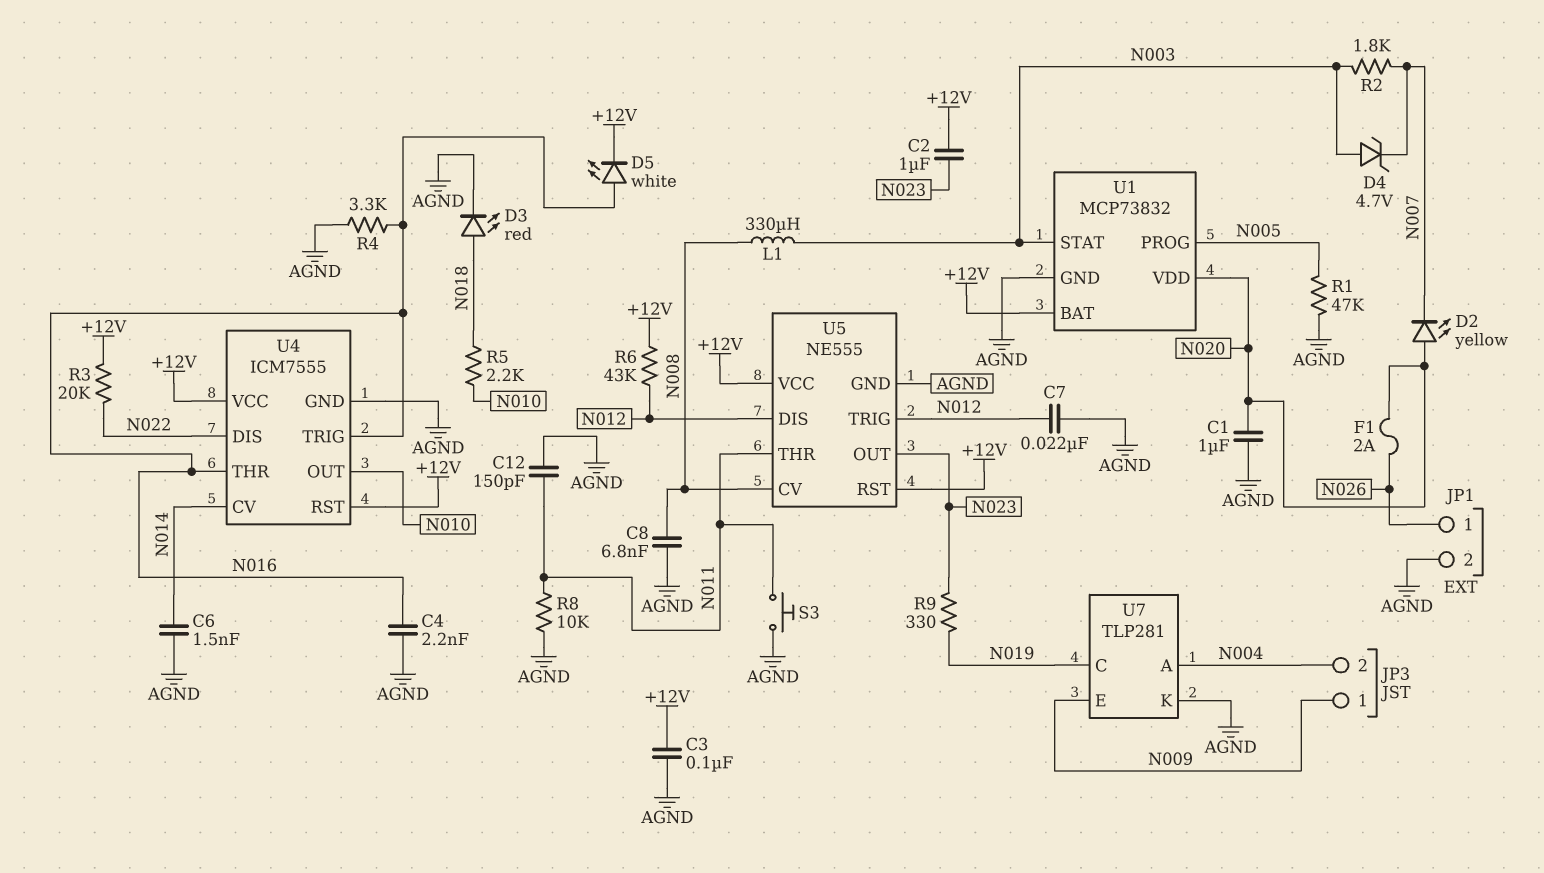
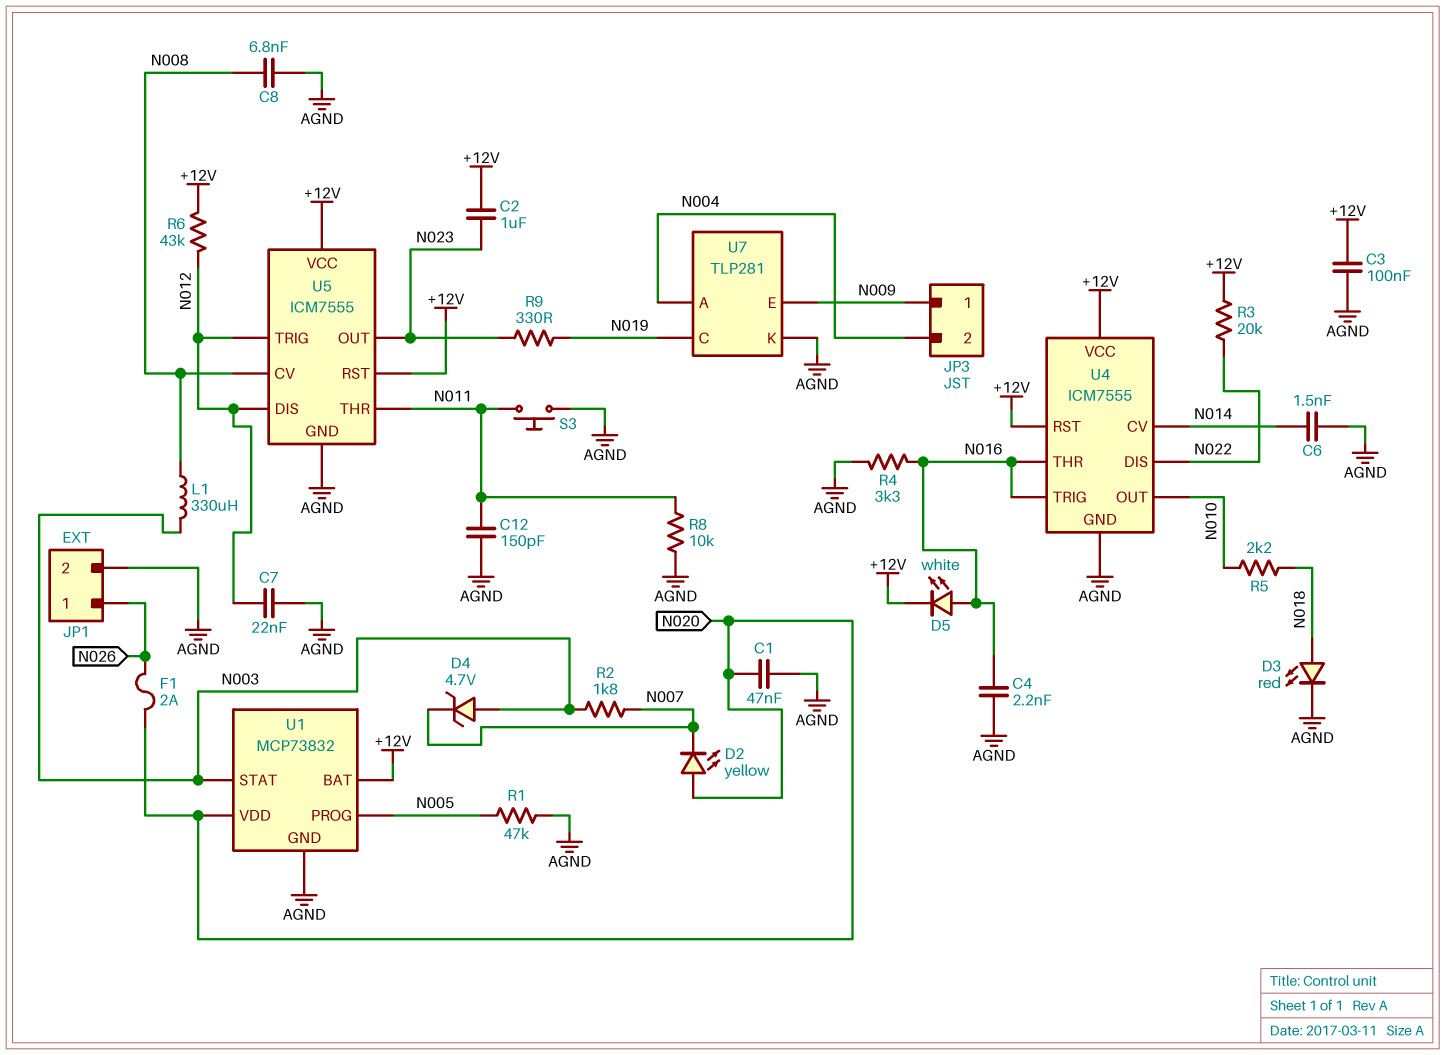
C1: 1uF (AGND, N020) -> 47nF (AGND, N020)
U5: NE555 -> ICM7555

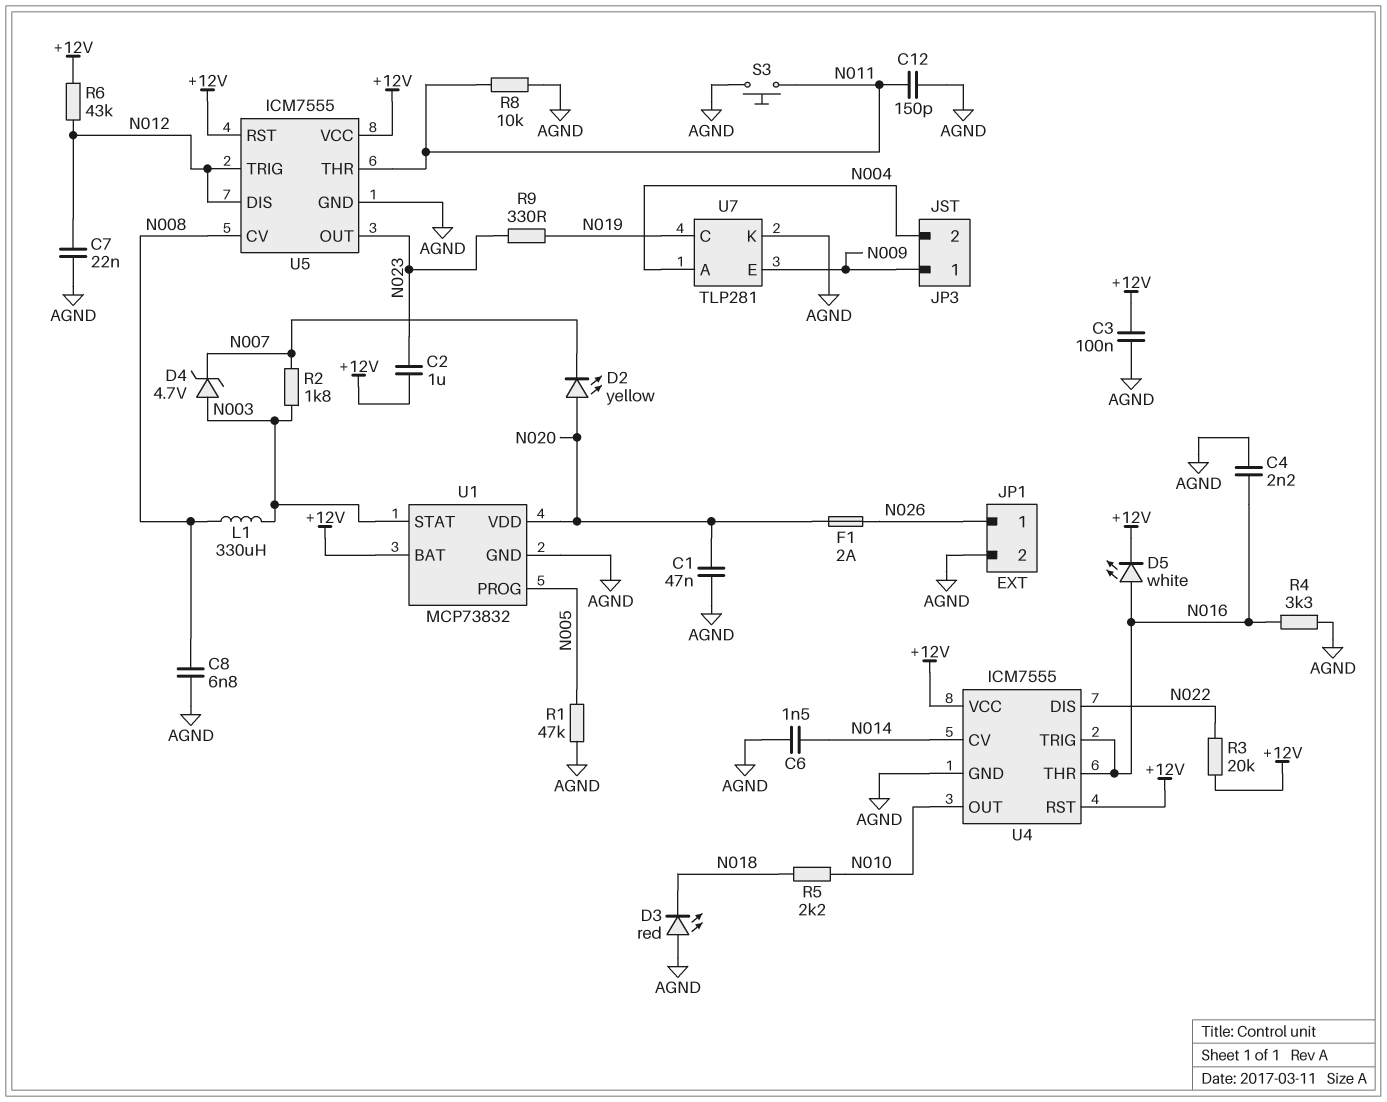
D3: LED red (A N018, K AGND) -> LED red (A AGND, K N018)

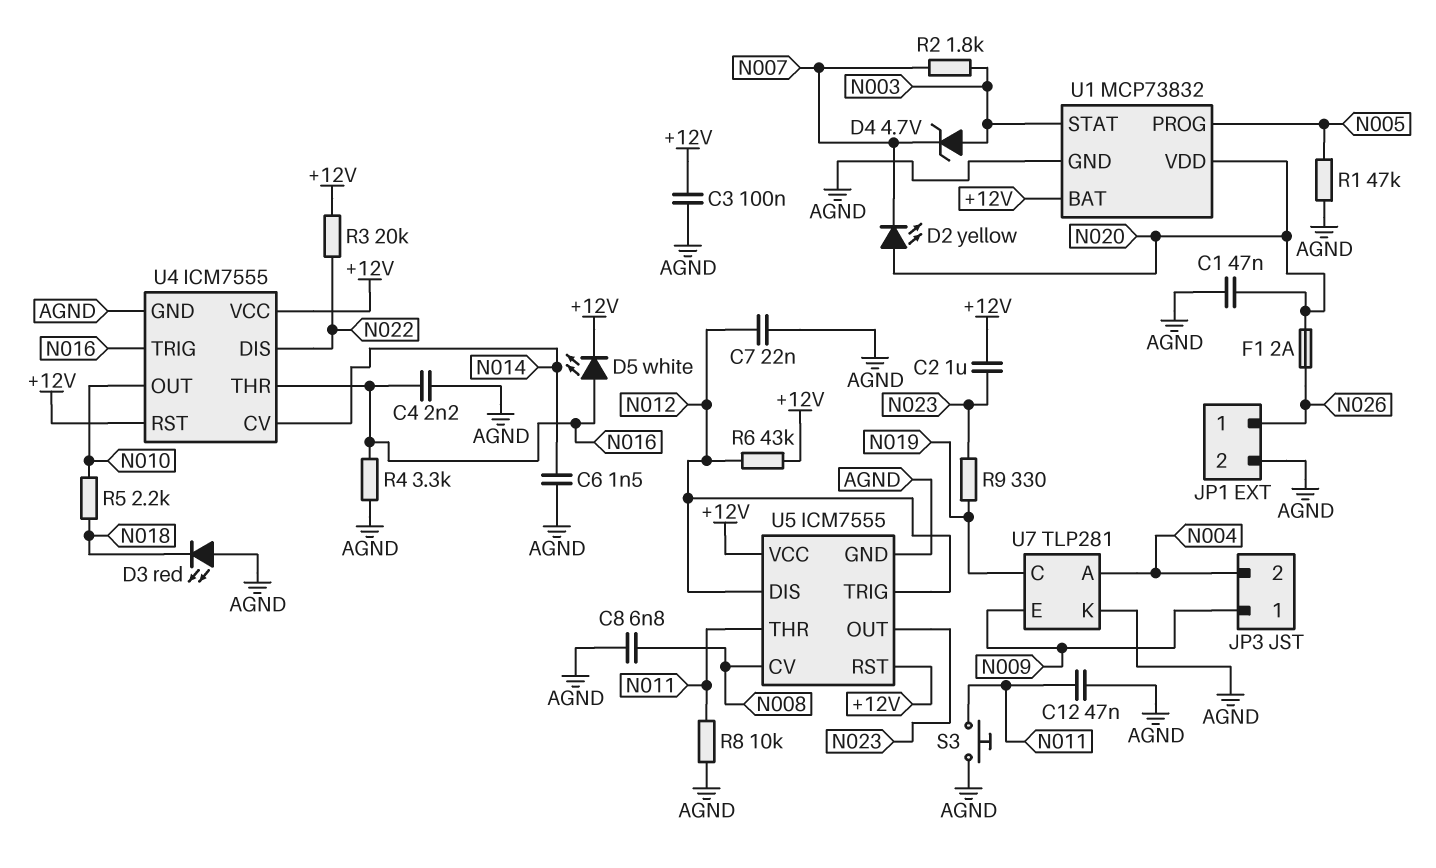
C12: 150pF (AGND, N011) -> 47nF (AGND, N011)
L1: 330uH (N003, N008) -> none

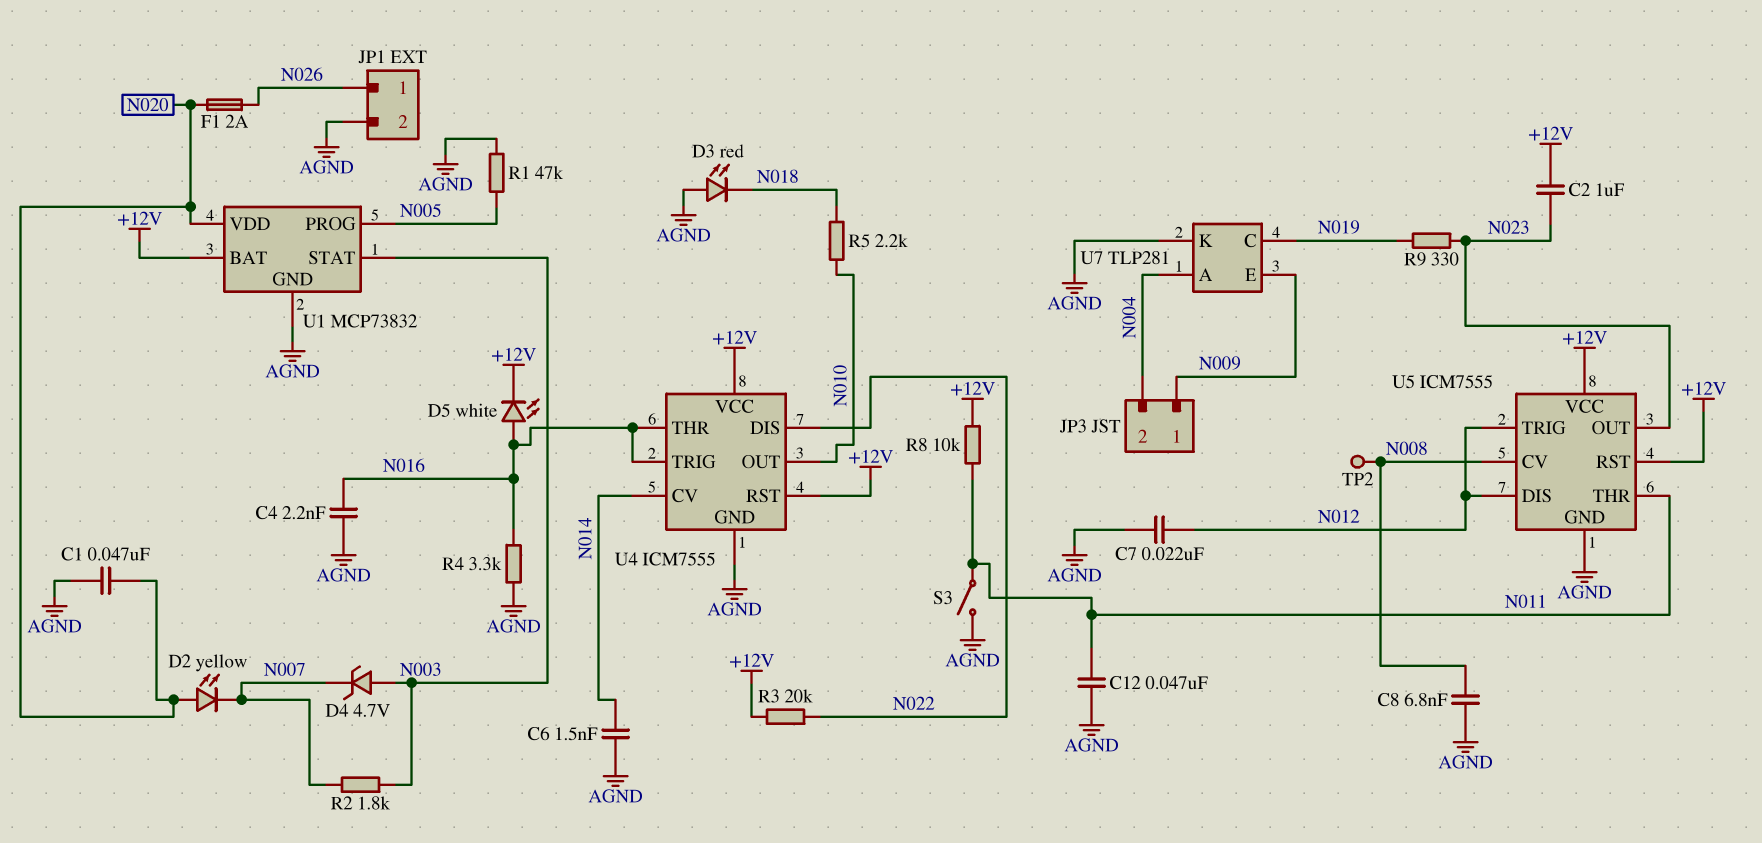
C3: 100nF (+12V, AGND) -> none
R6: 43k (+12V, N012) -> none
R8: 10k (AGND, N011) -> 10k (+12V, N011)
S3: button (AGND, N011) -> switch (AGND, N011)
TP2: none -> test point (N008)

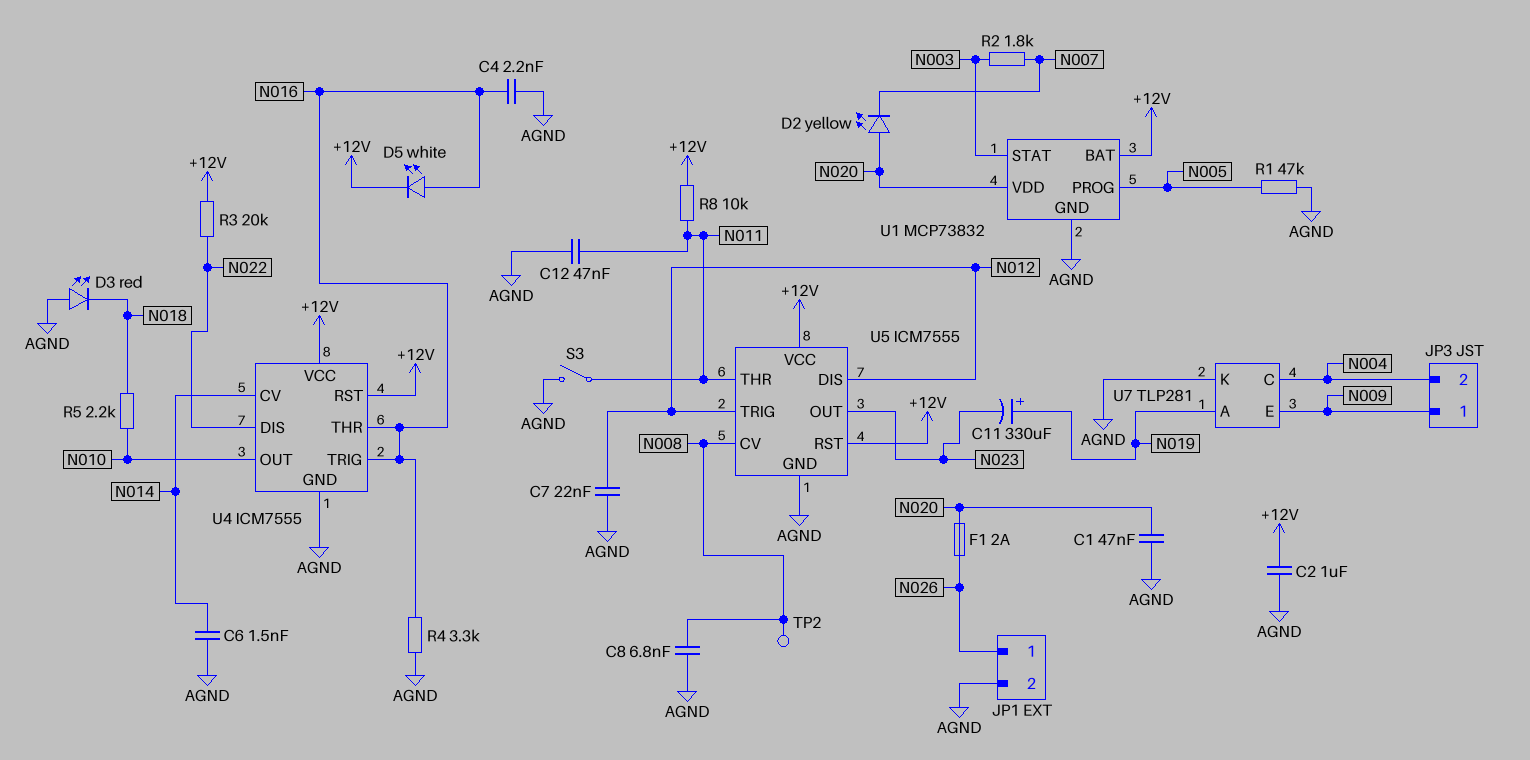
C2: 1uF (+12V, N023) -> 1uF (+12V, AGND)
C11: none -> 330uF (plus N019, minus N023)
D4: zener 4.7V (A N003, K N007) -> none
R9: 330 (N019, N023) -> none
U7 pin A: N004 -> N019
U7 pin C: N019 -> N004

